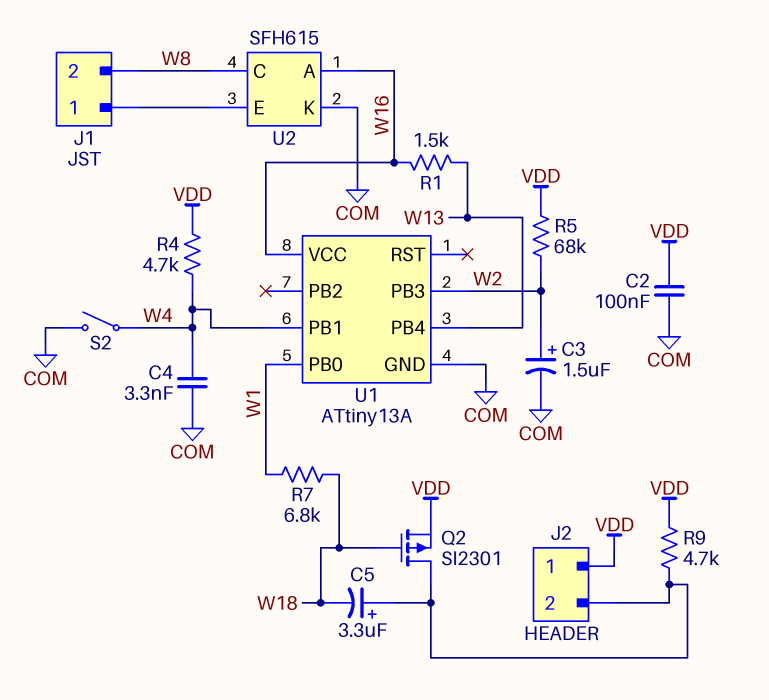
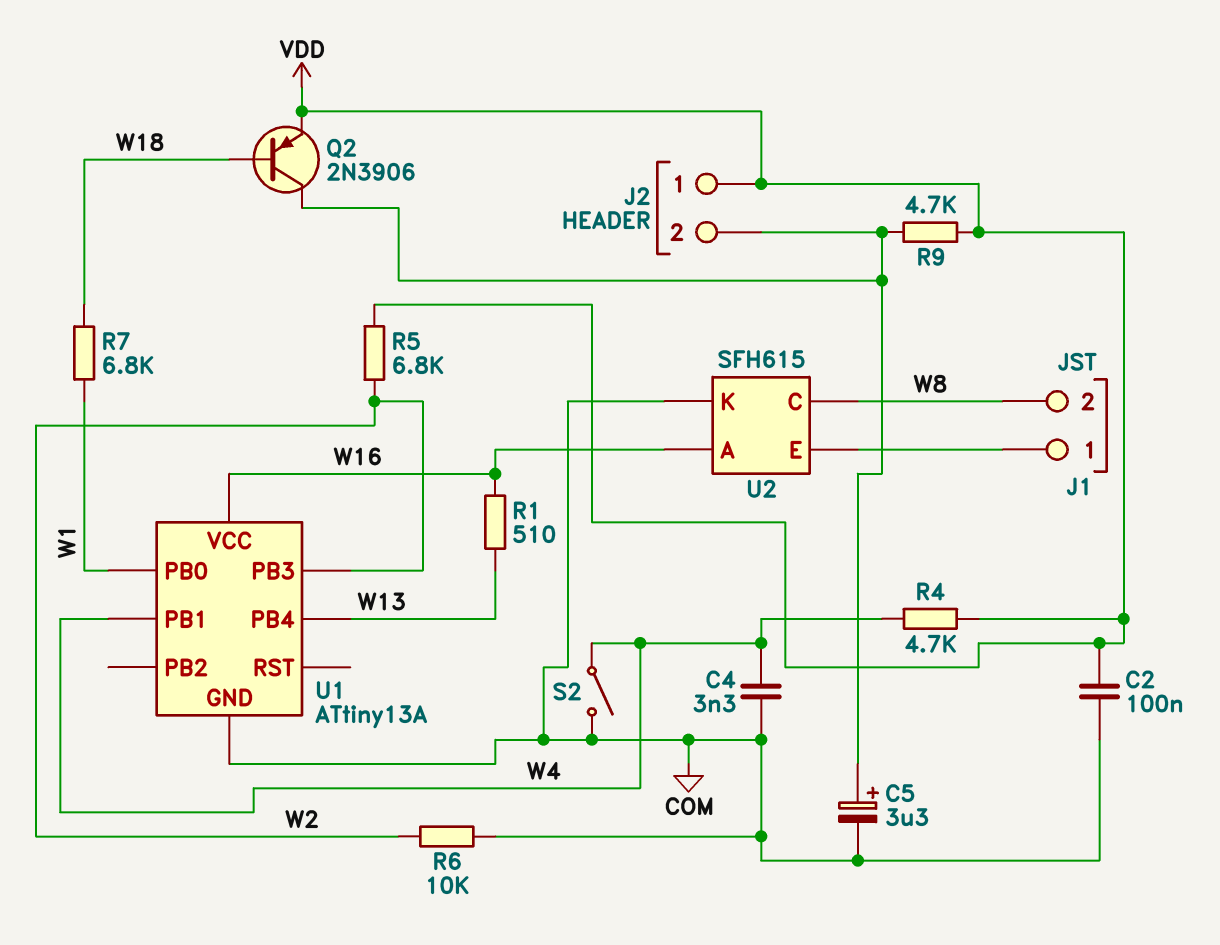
C3: 1.5uF (plus W2, minus COM) -> none
C5: 3.3uF (plus J2/2, minus W18) -> 3.3uF (plus J2/2, minus COM)
Q2: PMOS SI2301 (G W18, D J2/2, S VDD) -> PNP 2N3906 (B W18, C J2/2, E VDD)
R1: 1.5k (W13, W16) -> 510 (W13, W16)
R5: 68k (VDD, W2) -> 6.8k (VDD, W2)
R6: none -> 10k (COM, W2)

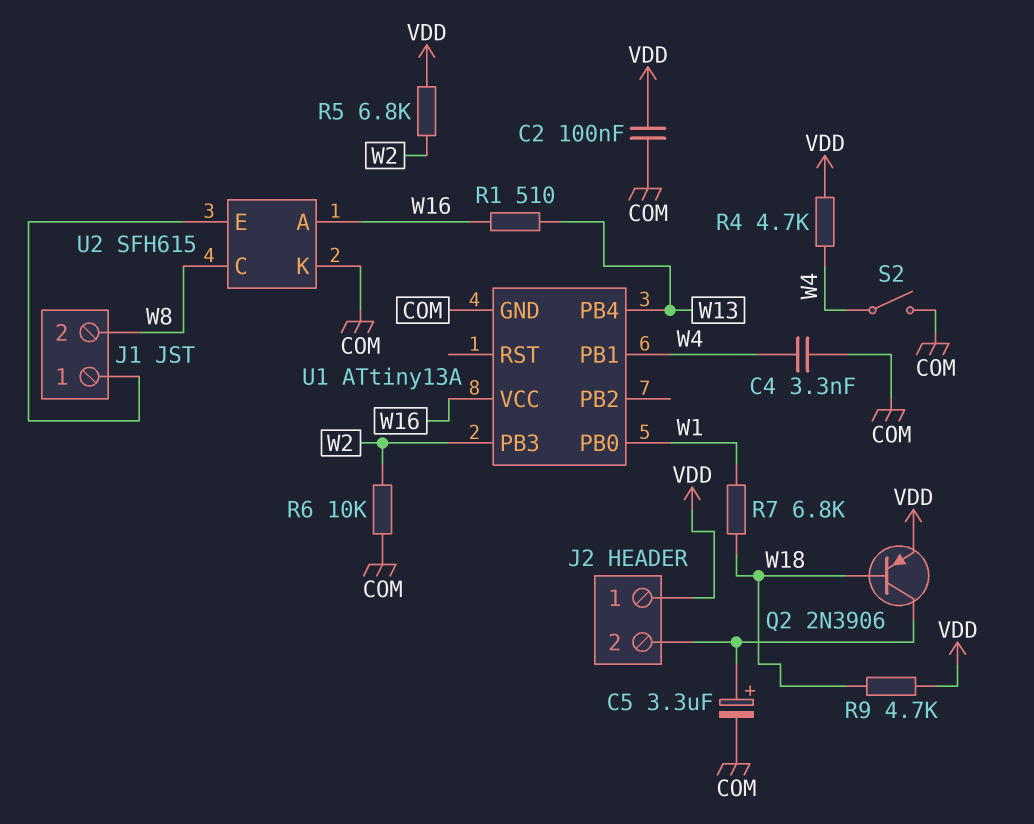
R9: 4.7k (J2/2, VDD) -> 4.7k (VDD, W18)

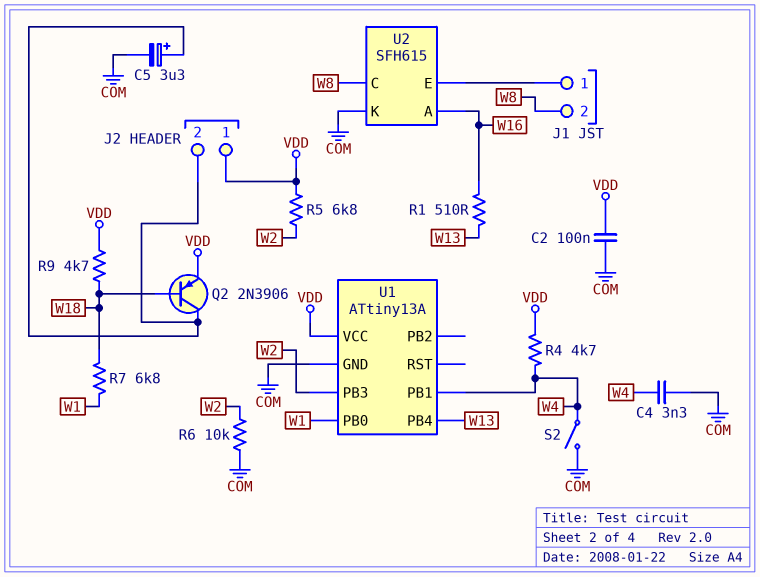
U1 pin VCC: W16 -> VDD

